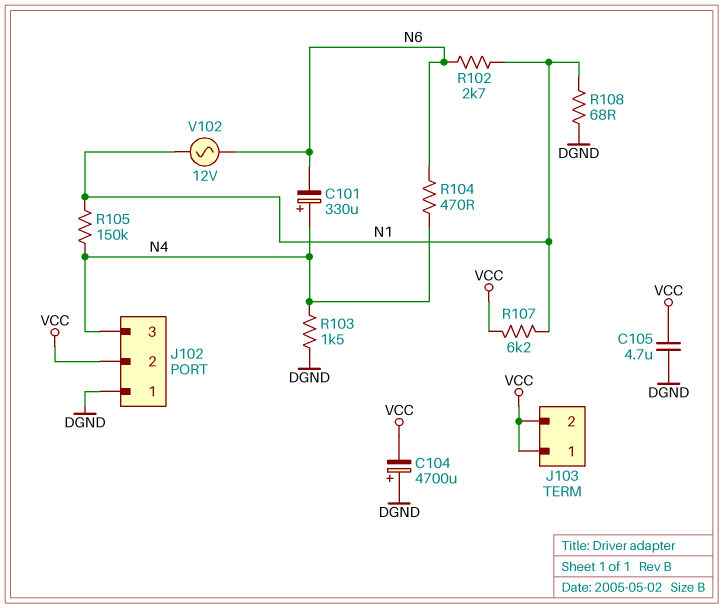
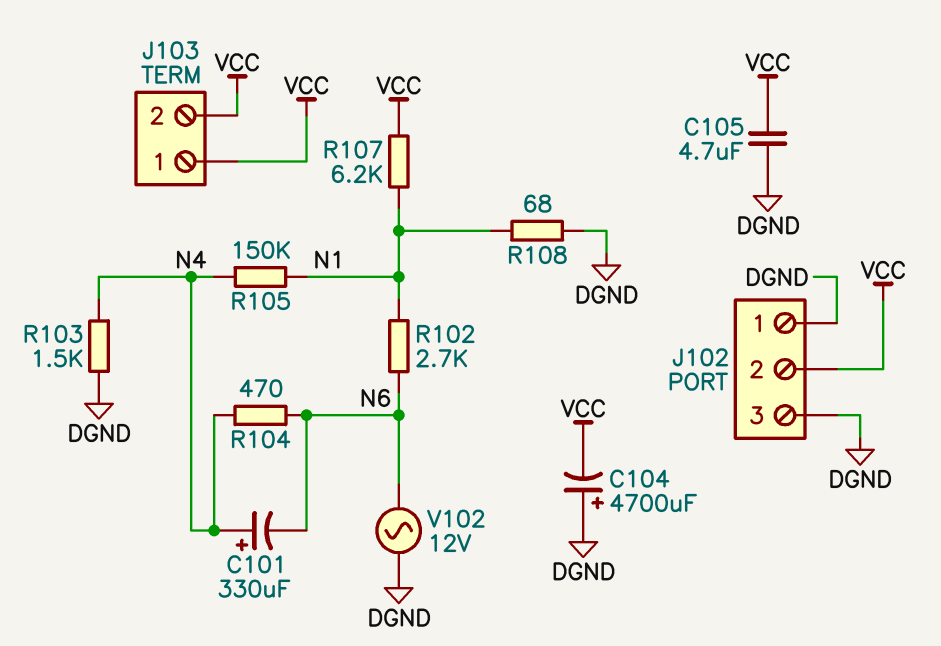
J102 pin 3: N4 -> DGND
V102: AC 12V (N1, N6) -> AC 12V (DGND, N6)

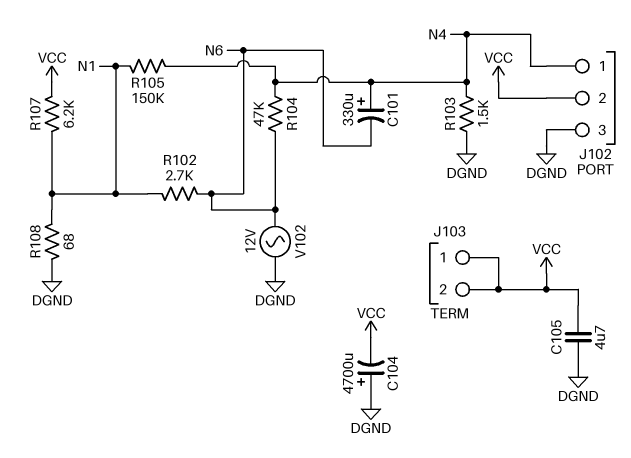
J102 pin 1: DGND -> N4
R104: 470 (N4, N6) -> 47k (N4, N6)

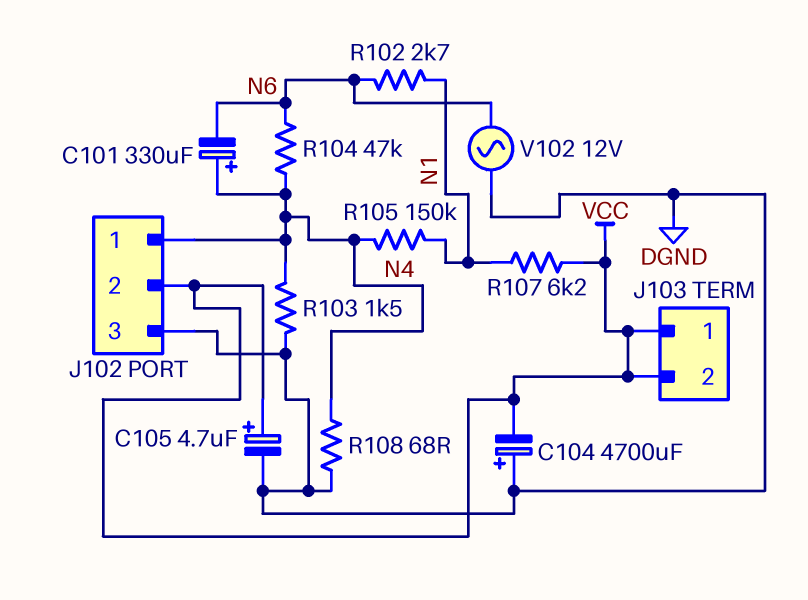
C105: 4.7uF (DGND, VCC) -> 4.7uF (plus VCC, minus DGND)
R108: 68 (DGND, N1) -> 68 (DGND, N4)

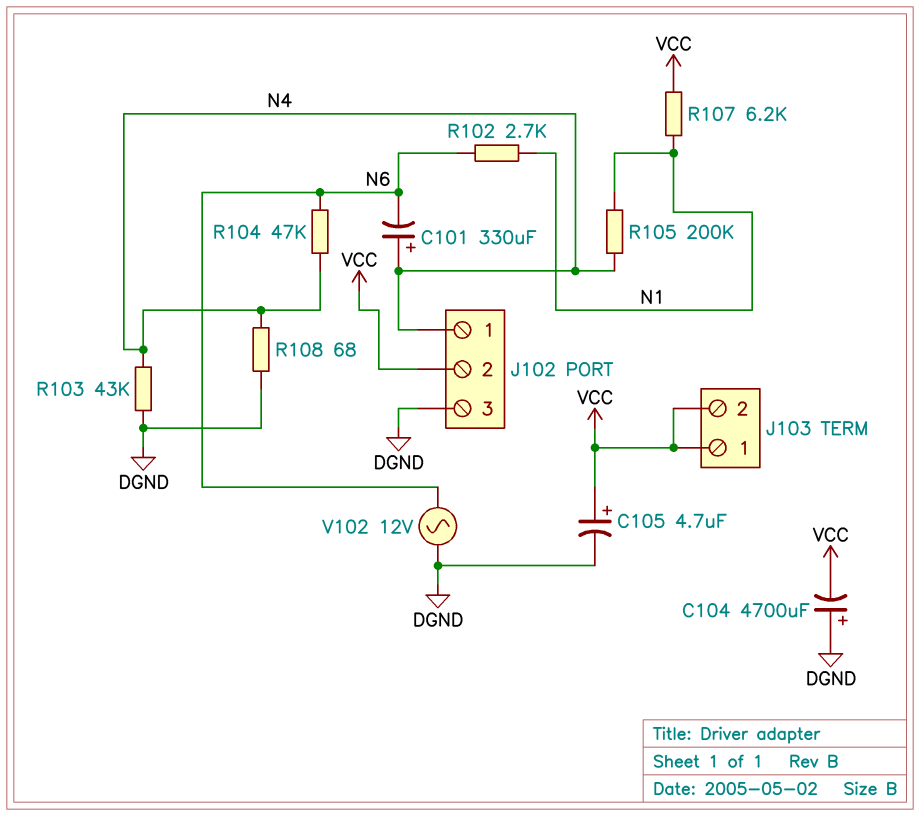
R103: 1.5k (DGND, N4) -> 43k (DGND, N4)
R105: 150k (N1, N4) -> 200k (N1, N4)

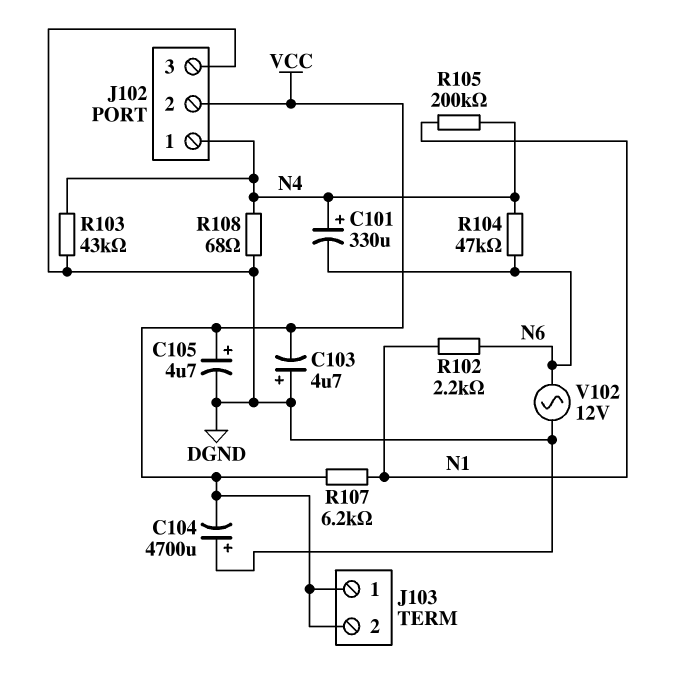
C103: none -> 4.7uF (plus DGND, minus VCC)
R102: 2.7k (N1, N6) -> 2.2k (N1, N6)

